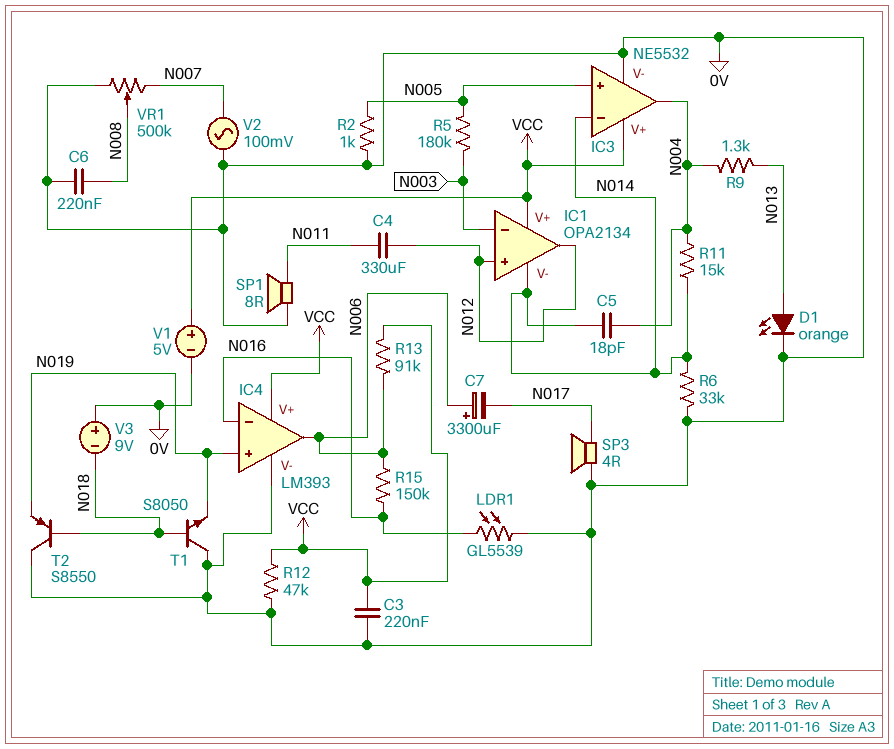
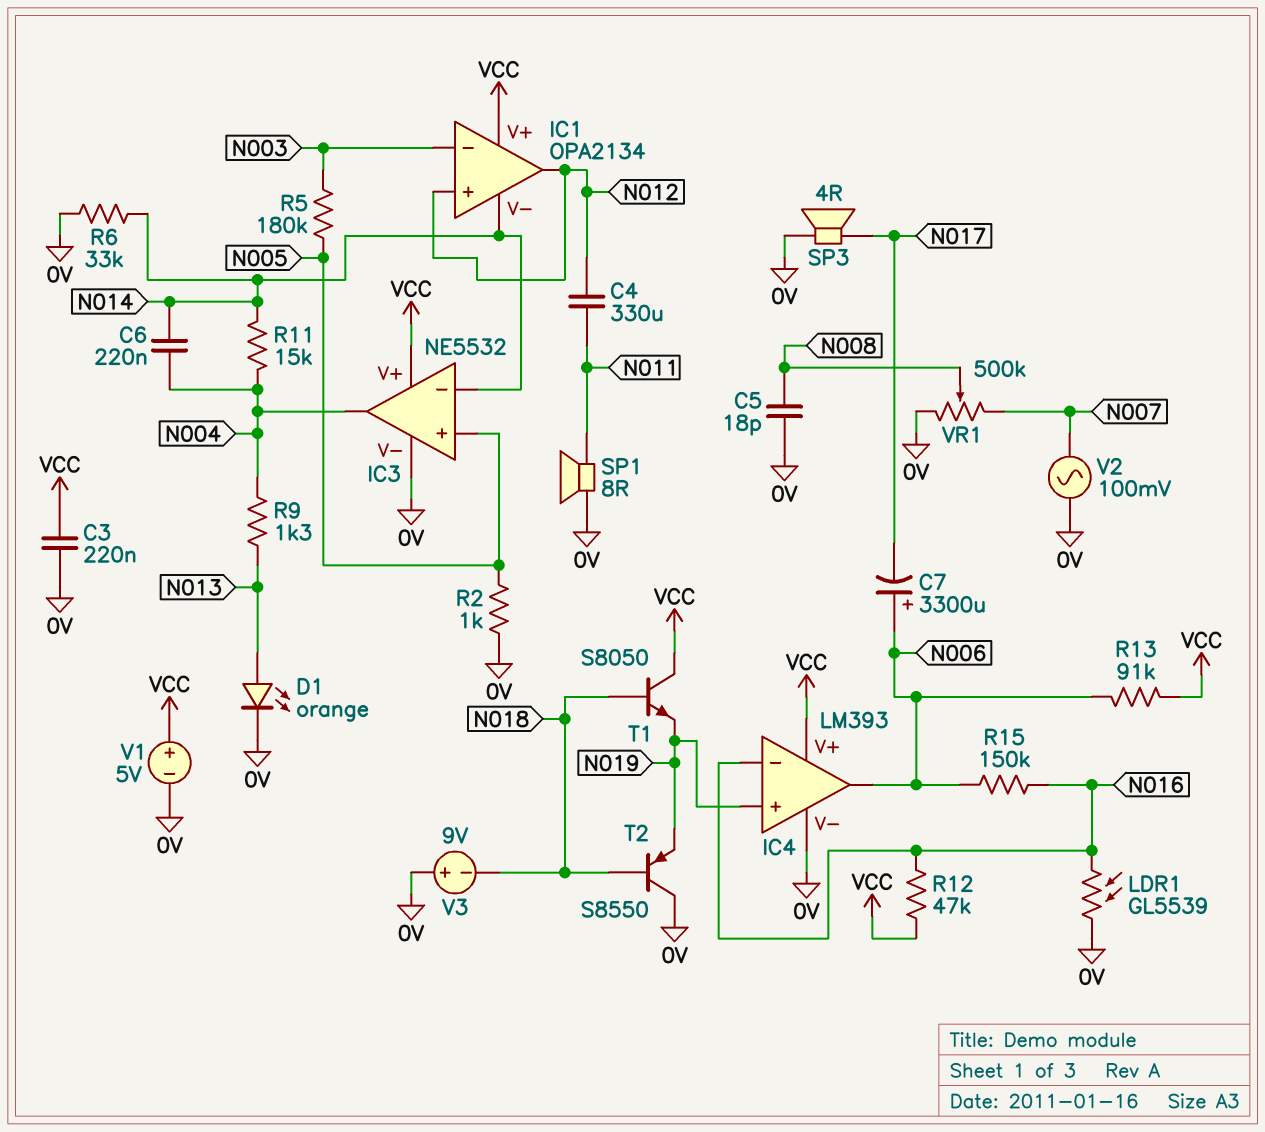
C5: 18pF (N004, N014) -> 18pF (0V, N008)
C6: 220nF (0V, N008) -> 220nF (N004, N014)
R12: 47k (0V, VCC) -> 47k (N016, VCC)
T1: NPN S8050 (B N018, C 0V, E N019) -> NPN S8050 (B N018, C VCC, E N019)

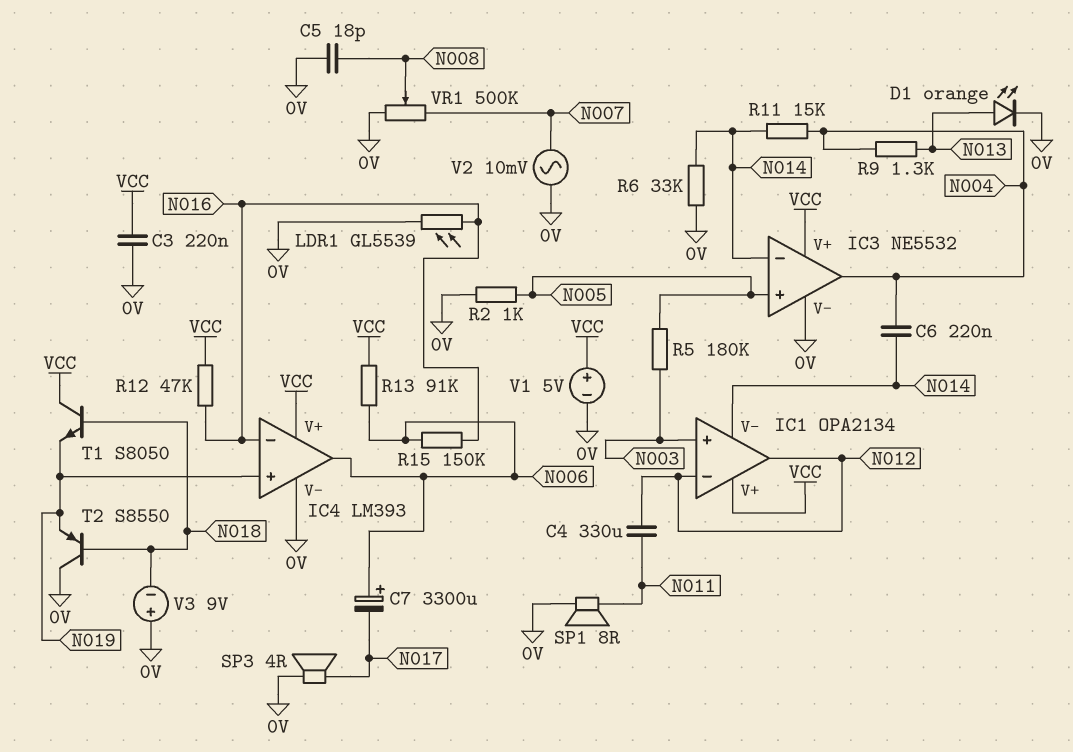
IC1 pin in+: N012 -> N003
IC1 pin in-: N003 -> N012
V2: AC 100mV (0V, N007) -> AC 10mV (0V, N007)

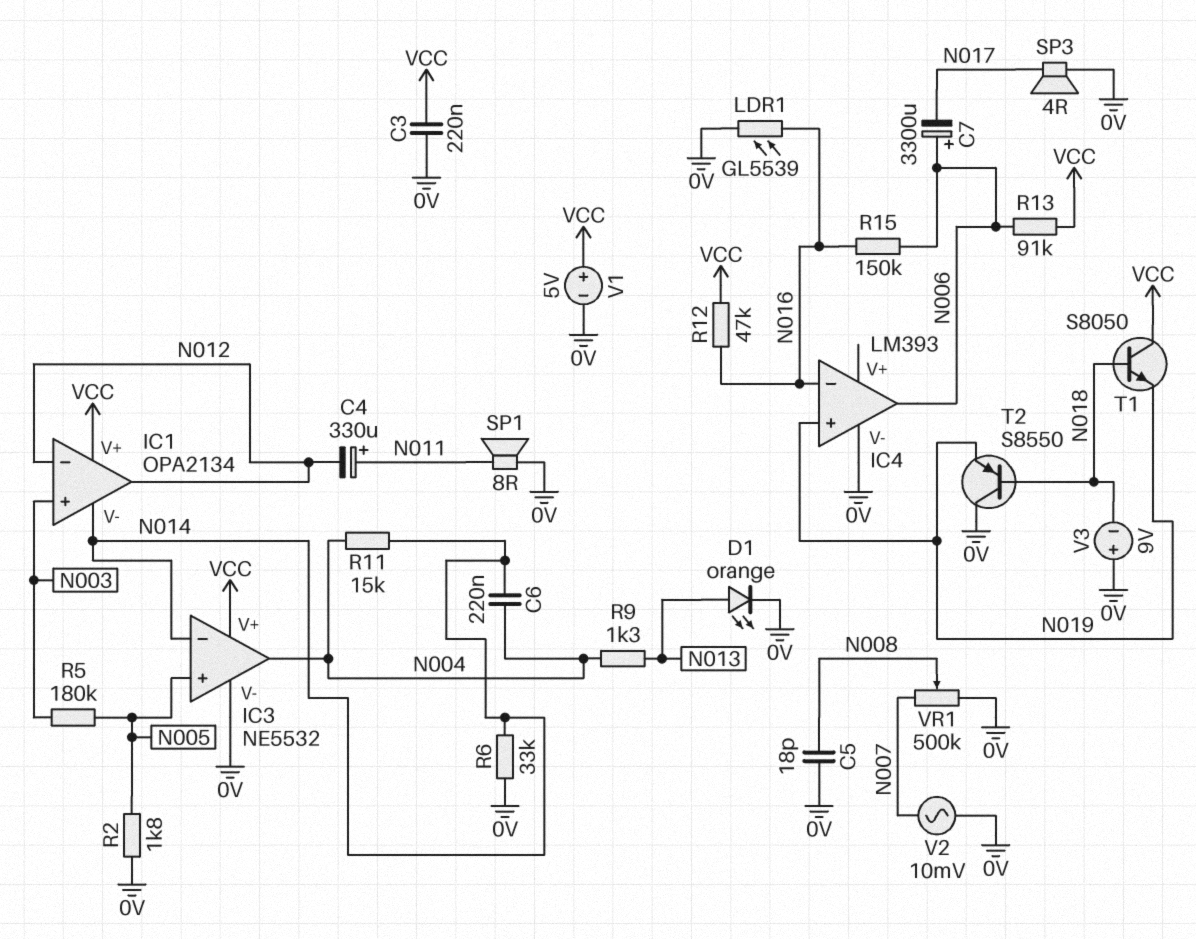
C4: 330uF (N011, N012) -> 330uF (plus N011, minus N012)
IC4 pin V+: VCC -> none
R2: 1k (0V, N005) -> 1.8k (0V, N005)

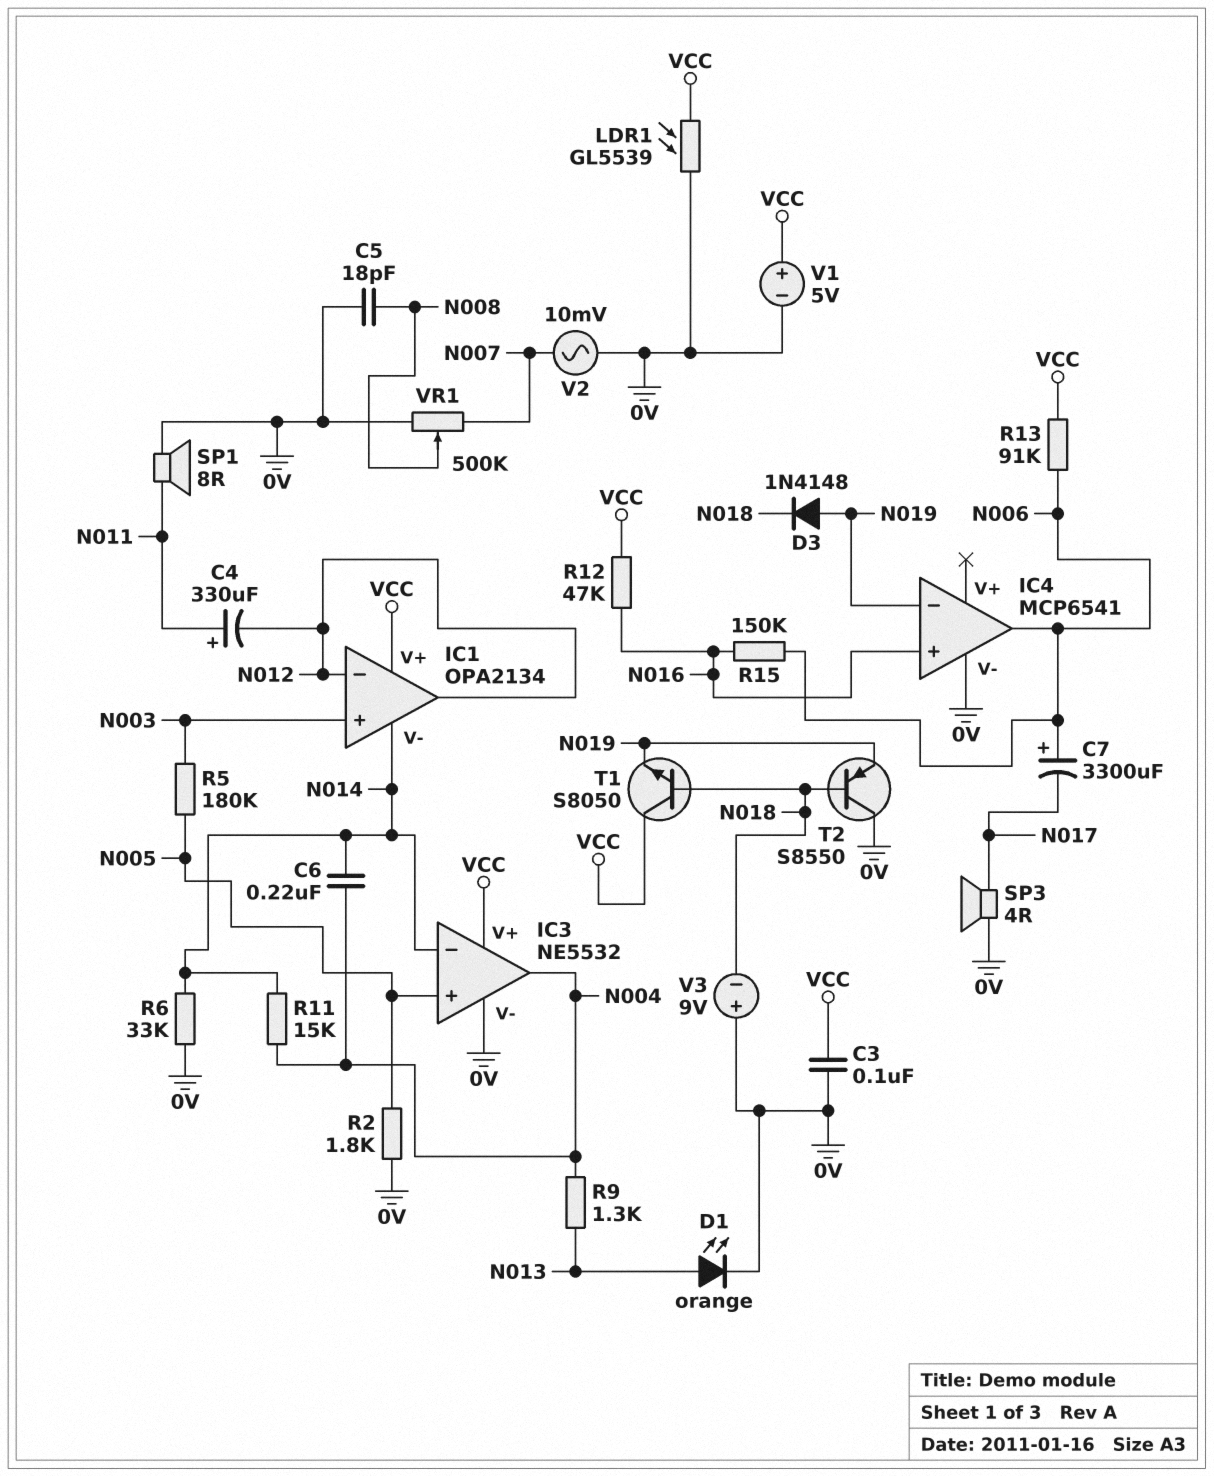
C3: 220nF (0V, VCC) -> 100nF (0V, VCC)
D3: none -> diode 1N4148 (A N019, K N018)
IC4: LM393 -> MCP6541
IC4 pin in+: N019 -> N016
IC4 pin in-: N016 -> N019
LDR1: GL5539 (0V, N016) -> GL5539 (0V, VCC)

